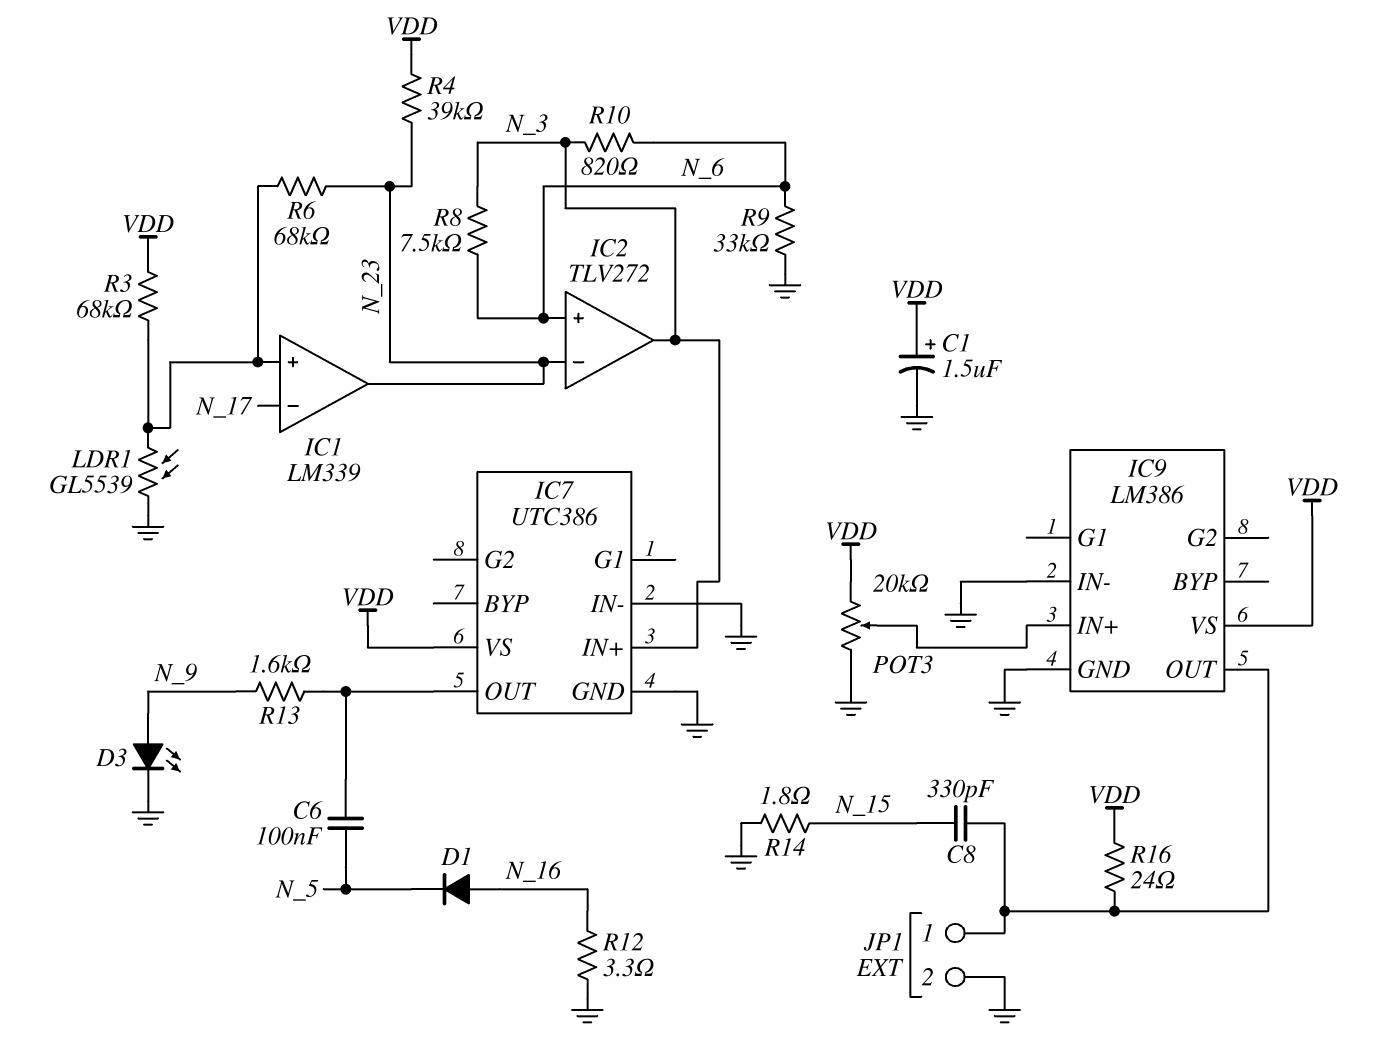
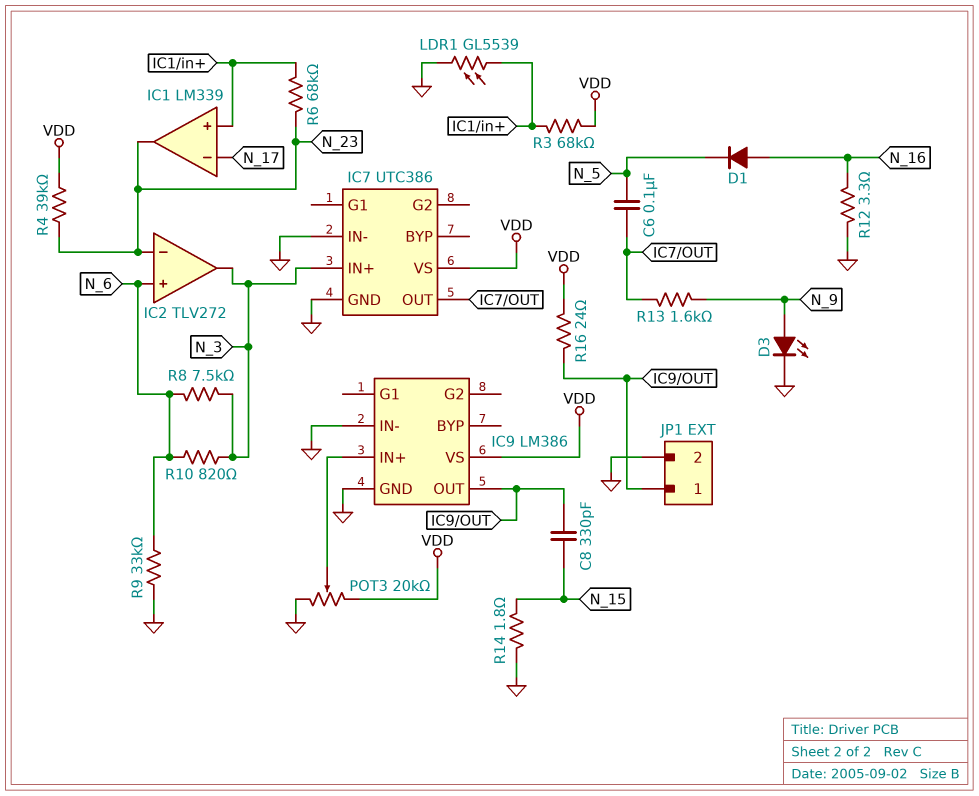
C1: 1.5uF (plus VDD, minus GND) -> none

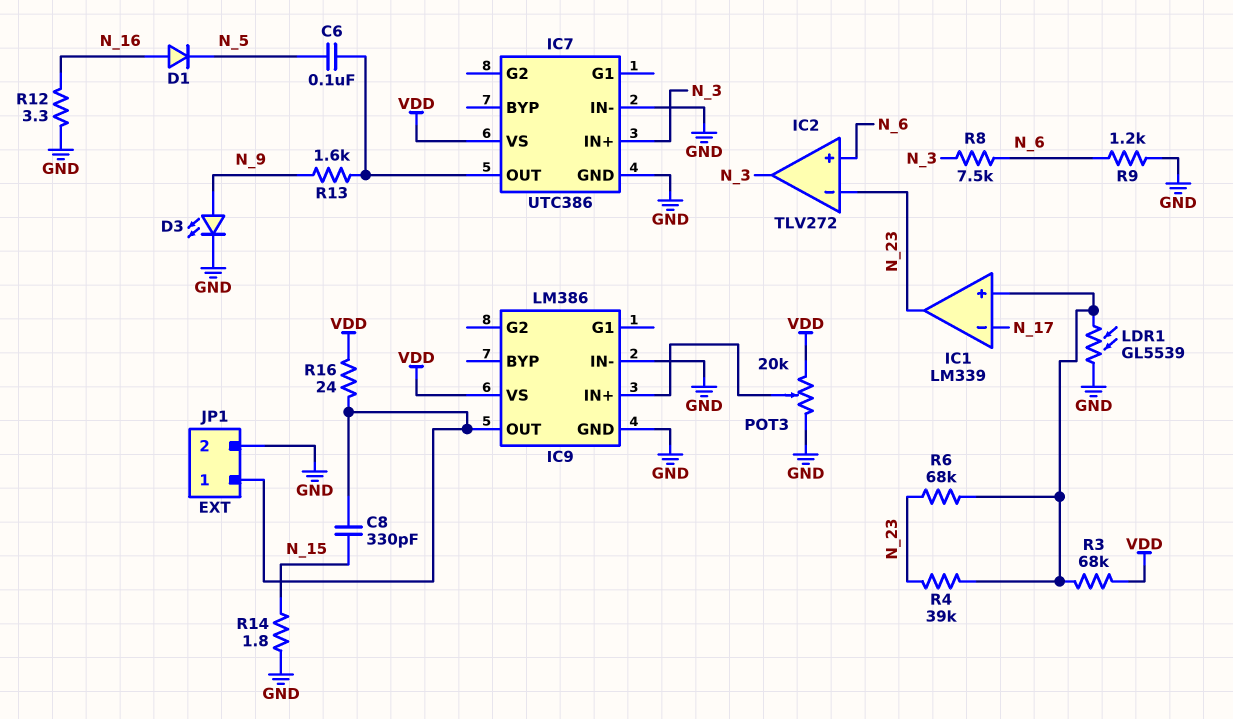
R4: 39k (N_23, VDD) -> 39k (IC1/in+, N_23)
R9: 33k (GND, N_6) -> 1.2k (GND, N_6)
R10: 820 (N_3, N_6) -> none

